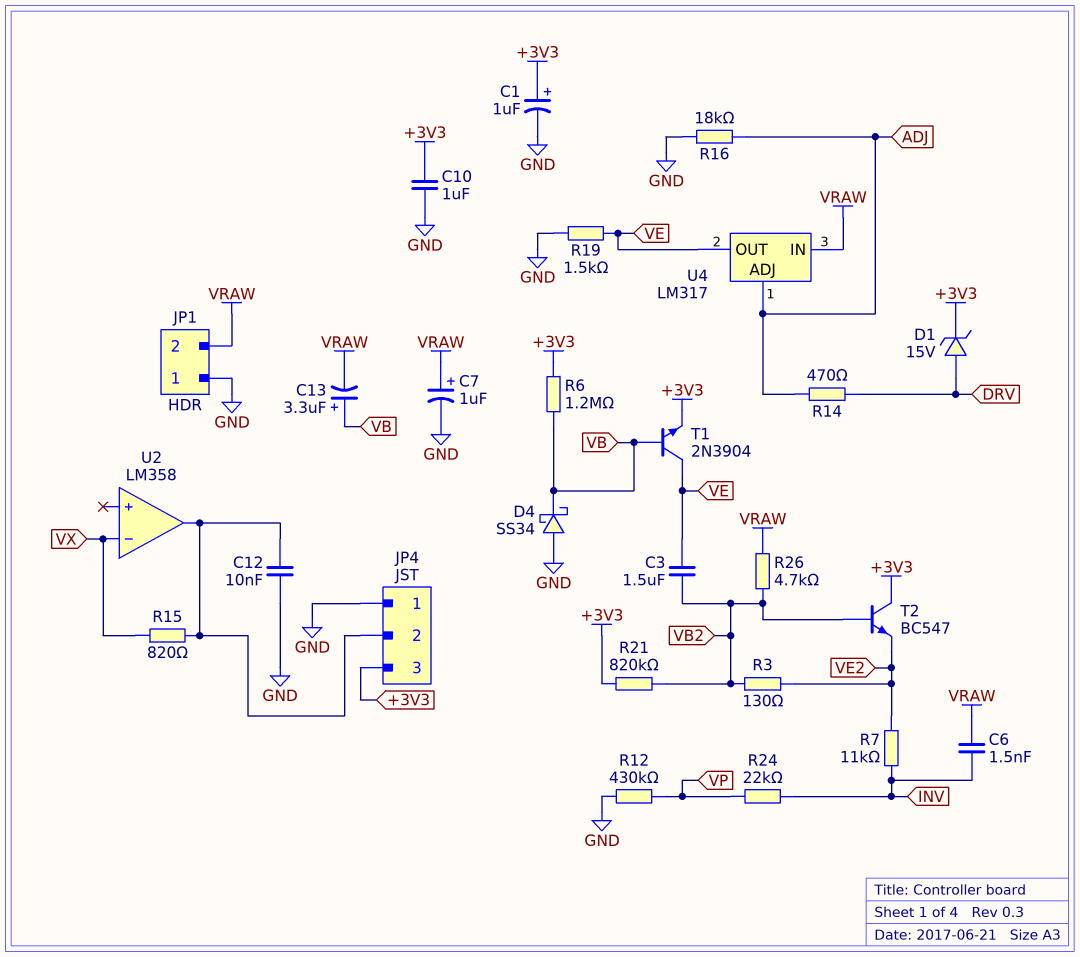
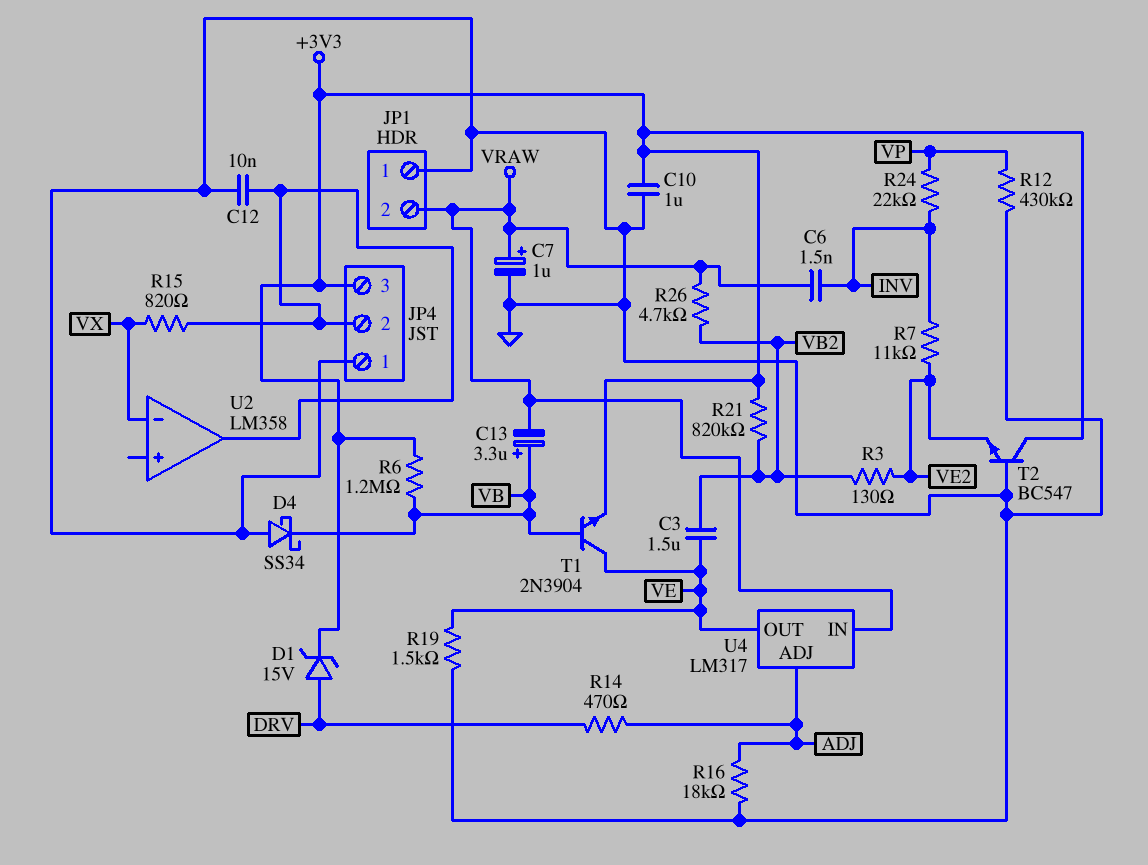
C1: 1uF (plus +3V3, minus GND) -> none
T2: NPN BC547 (B VB2, C +3V3, E VE2) -> NPN BC547 (B GND, C +3V3, E VE2)

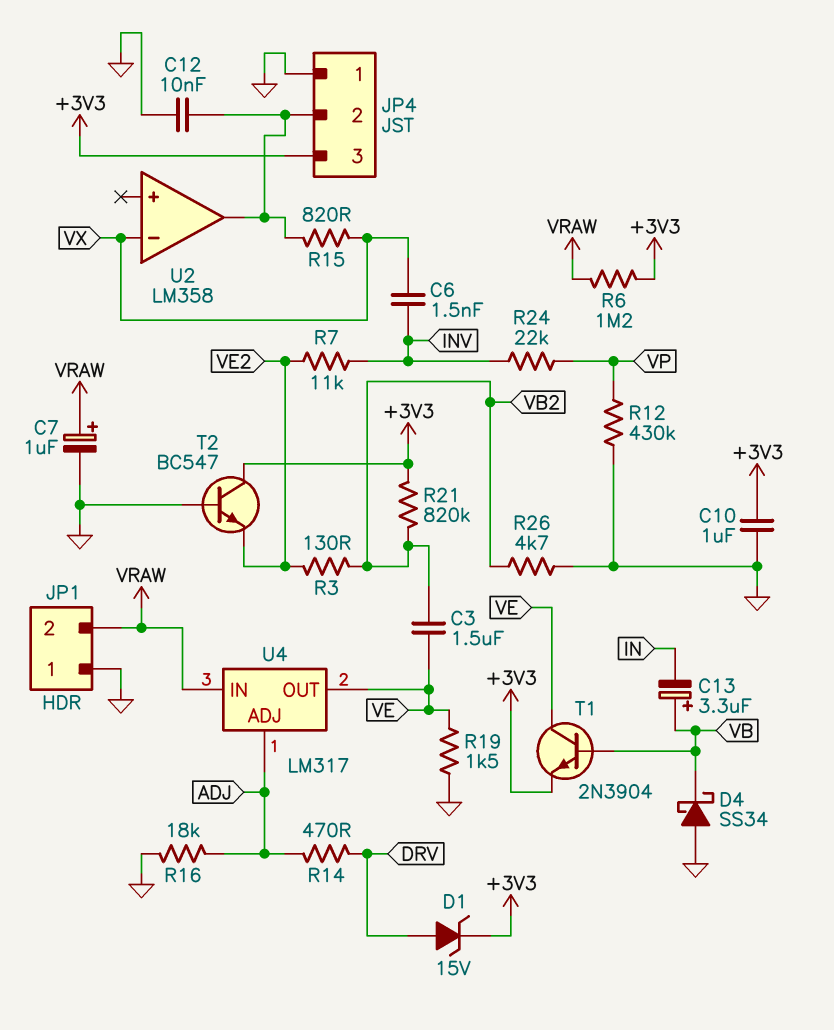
C6: 1.5nF (INV, VRAW) -> 1.5nF (INV, VX)
C13: 3.3uF (plus VB, minus VRAW) -> 3.3uF (plus VB, minus IN)
R6: 1.2M (+3V3, VB) -> 1.2M (+3V3, VRAW)
R26: 4.7k (VB2, VRAW) -> 4.7k (GND, VB2)

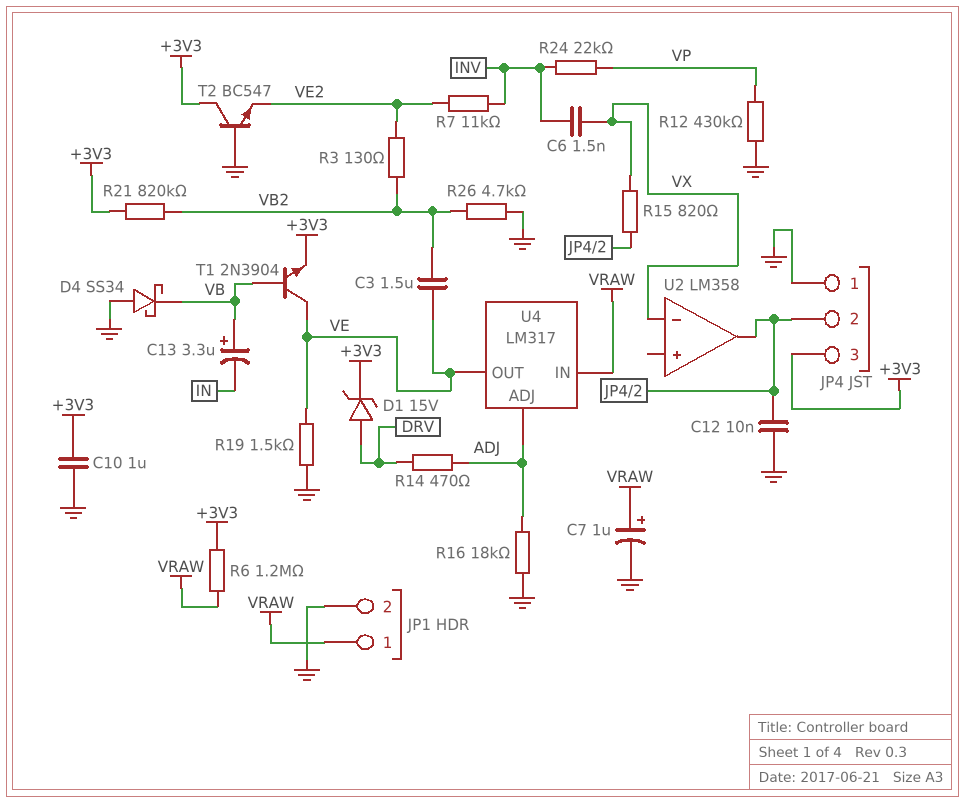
JP1 pin 1: GND -> VRAW
JP1 pin 2: VRAW -> GND

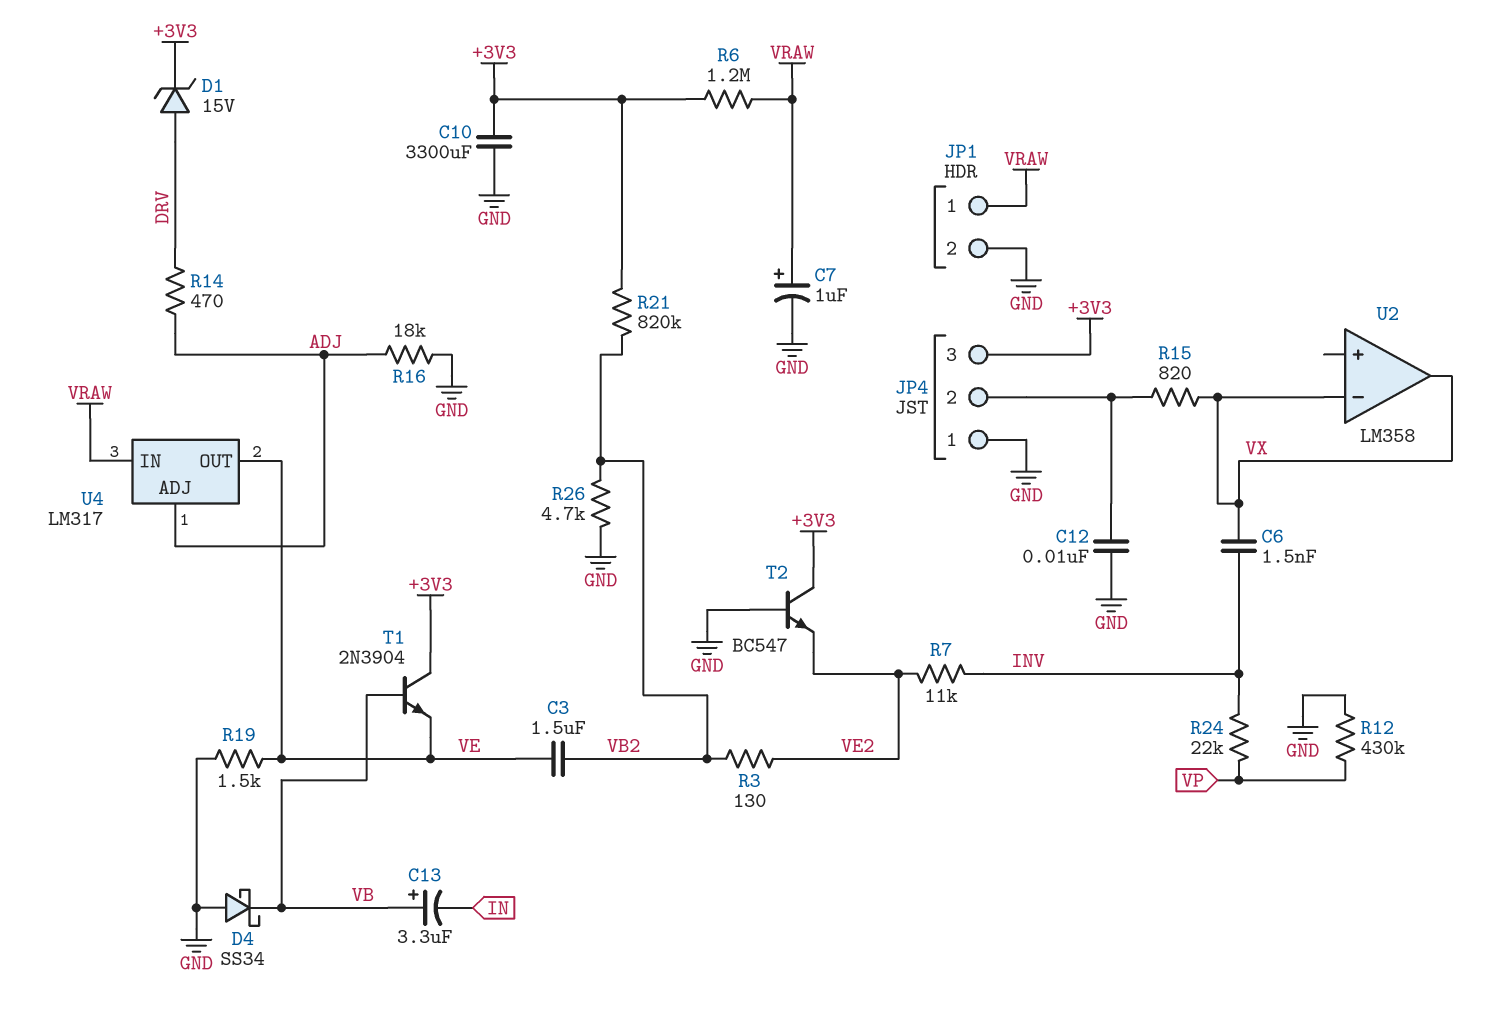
C10: 1uF (+3V3, GND) -> 3300uF (+3V3, GND)
T1: NPN 2N3904 (B VB, C VE, E +3V3) -> NPN 2N3904 (B VB, C +3V3, E VE)
U2 pin out: JP4/2 -> VX

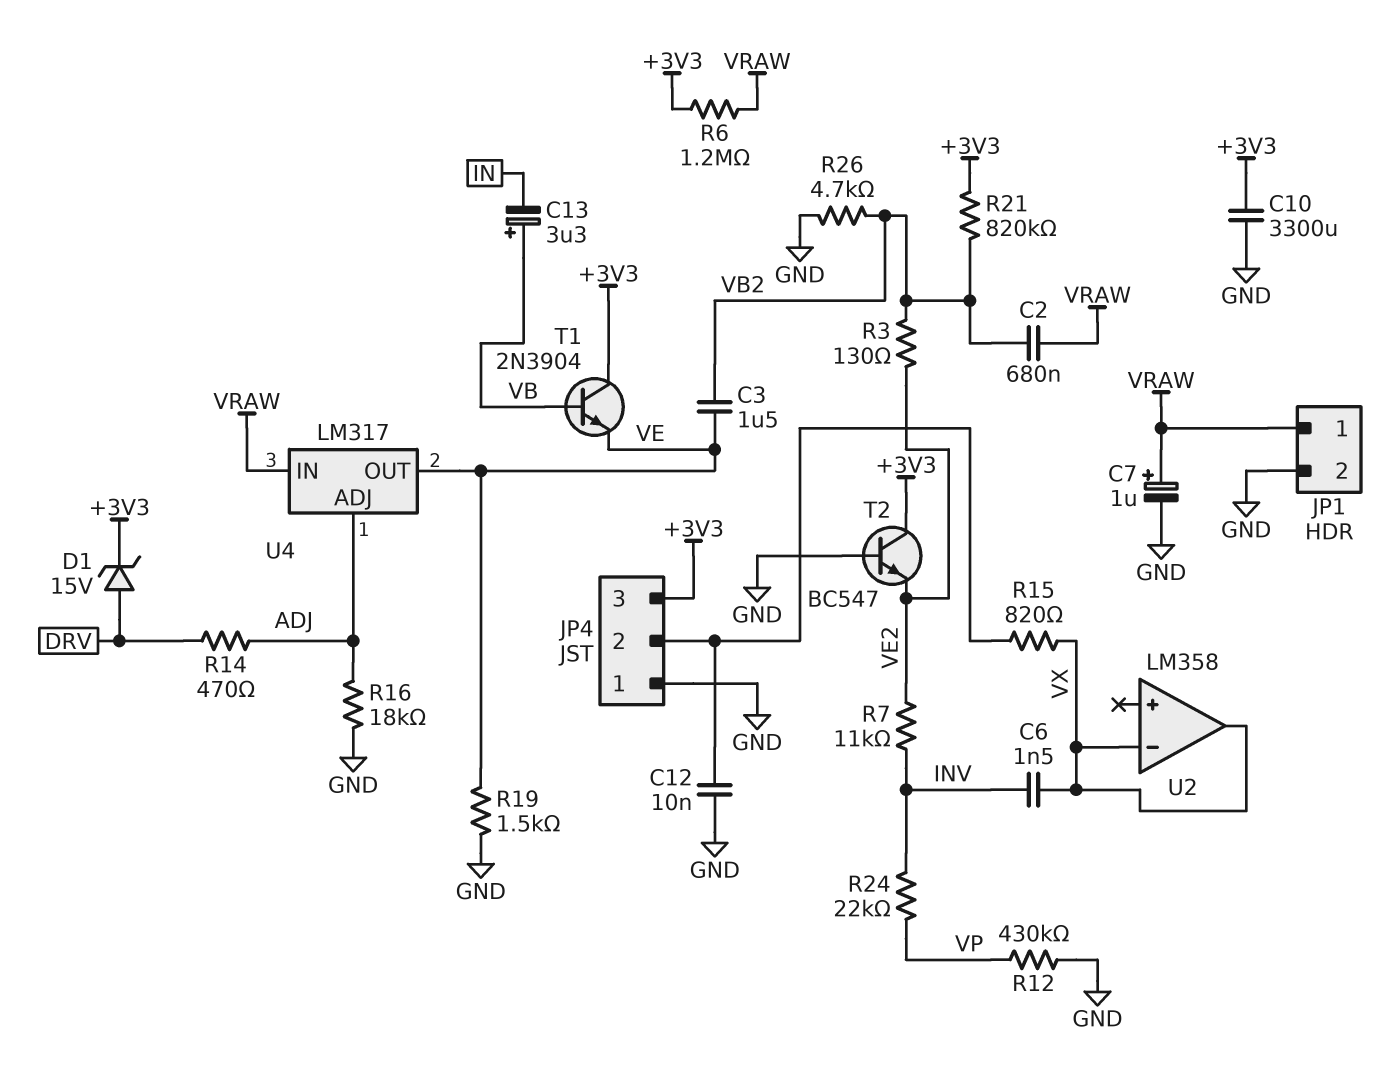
C2: none -> 680nF (VB2, VRAW)
D4: schottky SS34 (A GND, K VB) -> none

